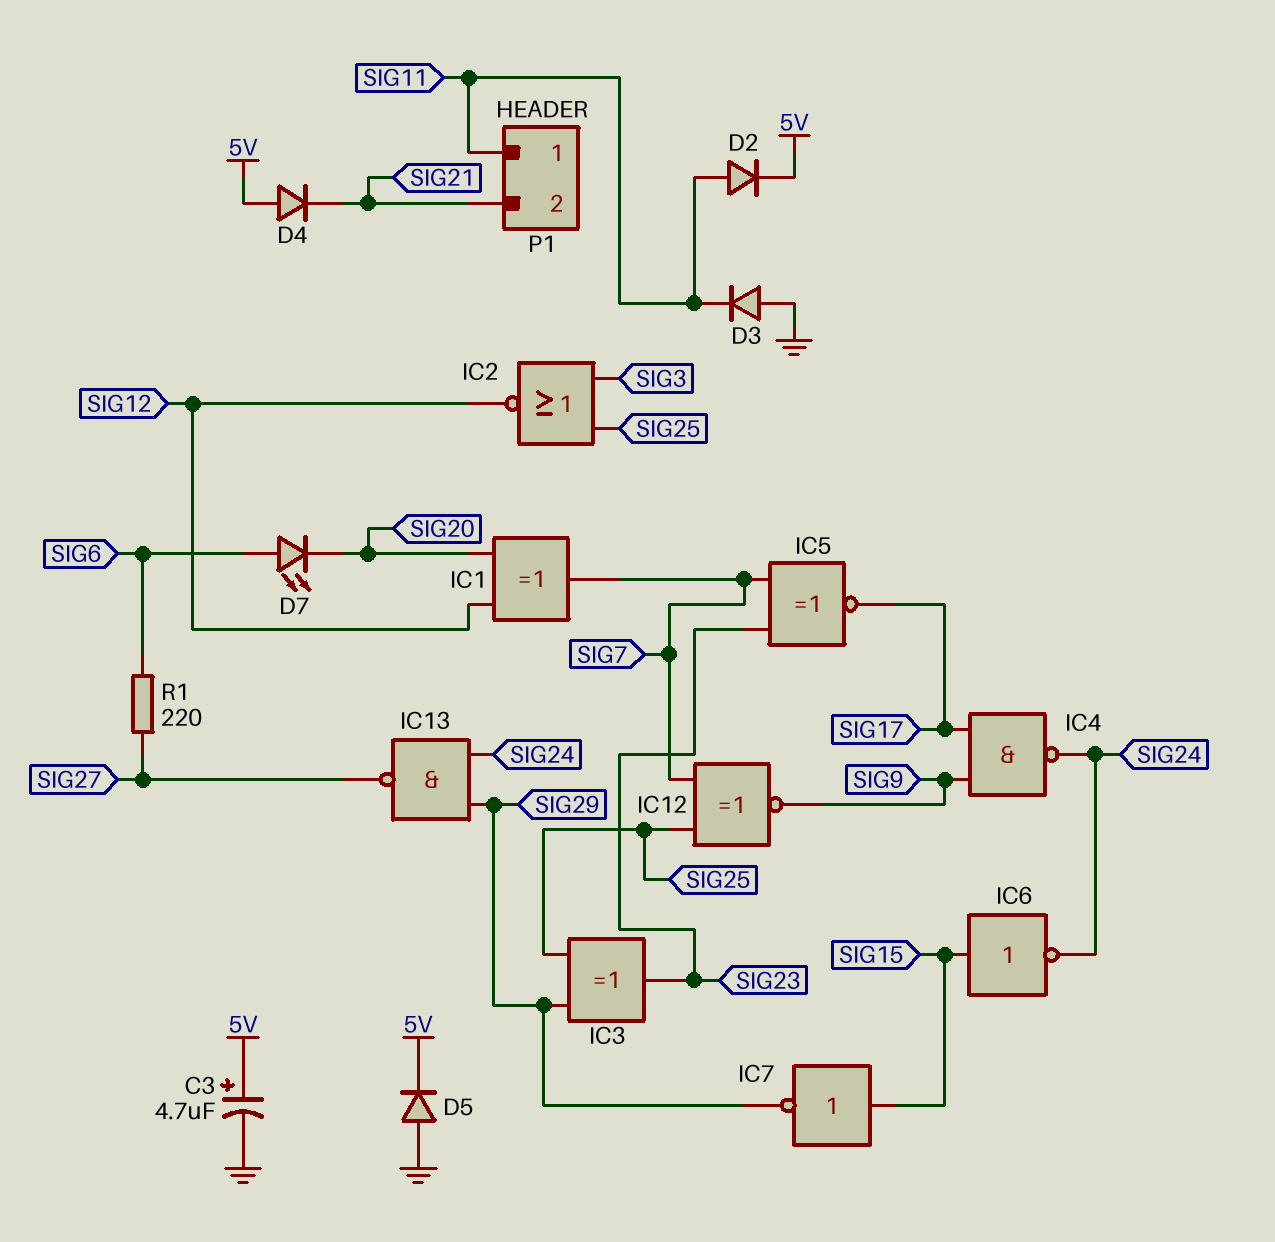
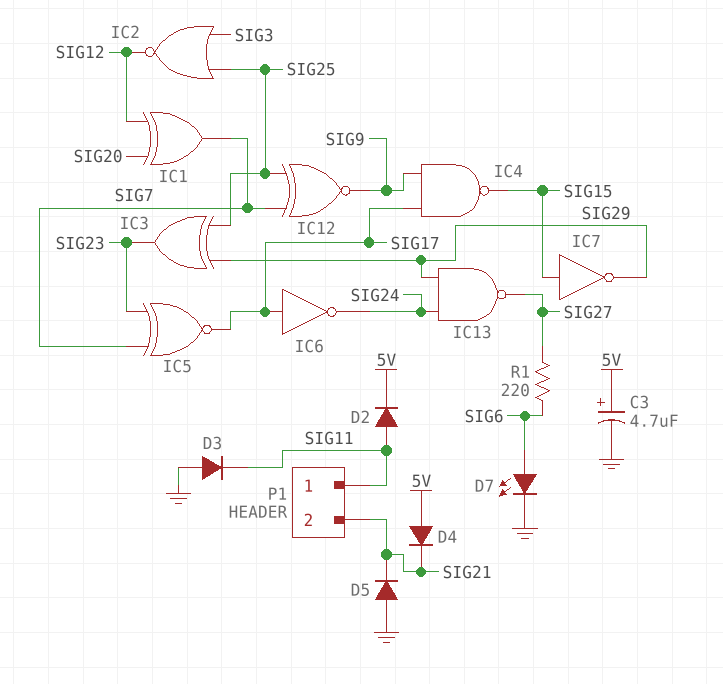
D5: diode (A GND, K 5V) -> diode (A GND, K SIG21)
D7: LED (A SIG6, K SIG20) -> LED (A SIG6, K GND)
IC4: NAND (in SIG9, in SIG17, out SIG24) -> NAND (in SIG9, in SIG17, out SIG15)
IC6: NOT (in SIG15, out SIG24) -> NOT (in SIG17, out SIG24)

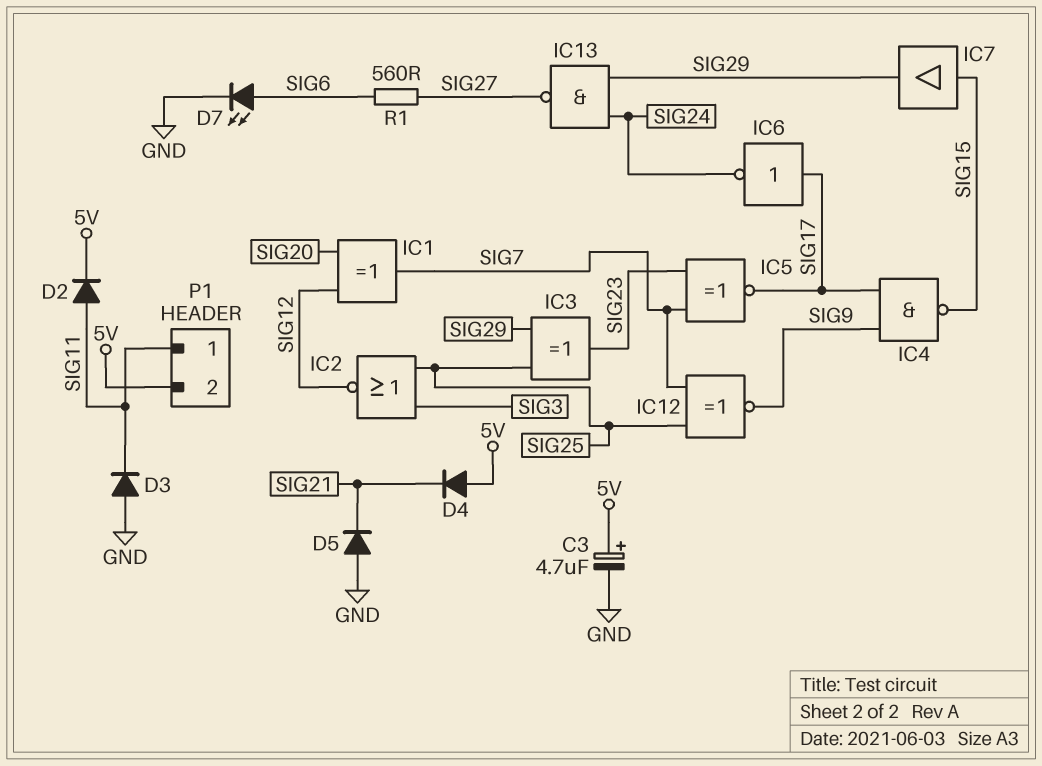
IC7: NOT (in SIG15, out SIG29) -> buffer (in SIG15, out SIG29)
P1 pin 2: SIG21 -> 5V
R1: 220 (SIG6, SIG27) -> 560 (SIG6, SIG27)

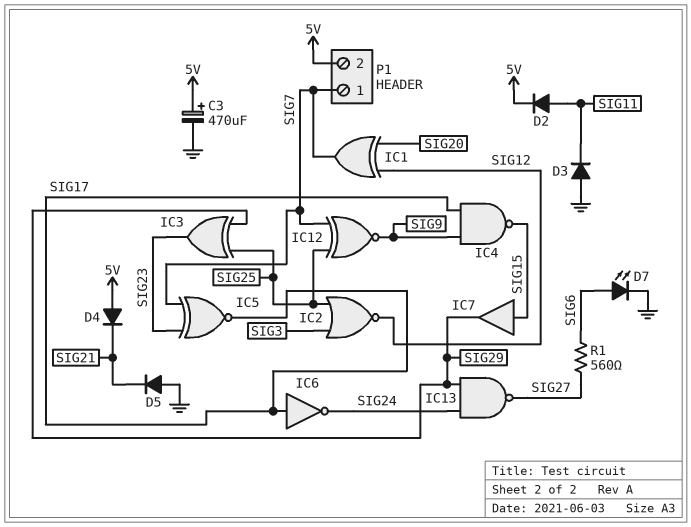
C3: 4.7uF (plus 5V, minus GND) -> 470uF (plus 5V, minus GND)
P1 pin 1: SIG11 -> SIG7

